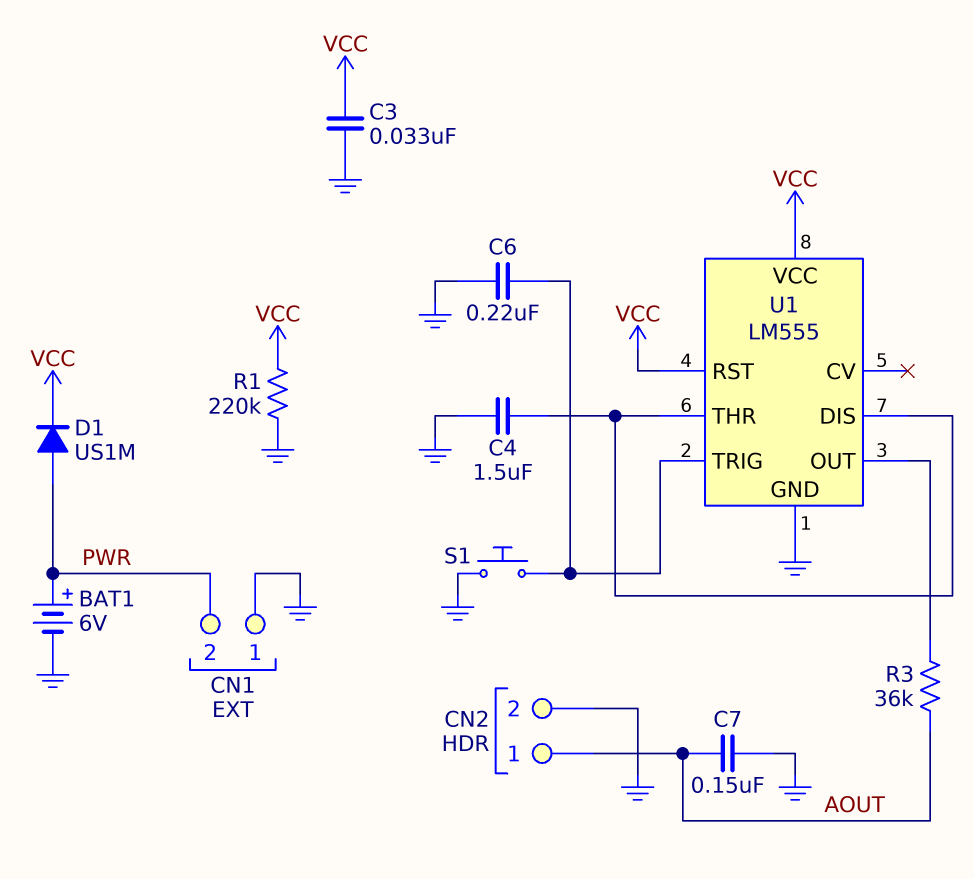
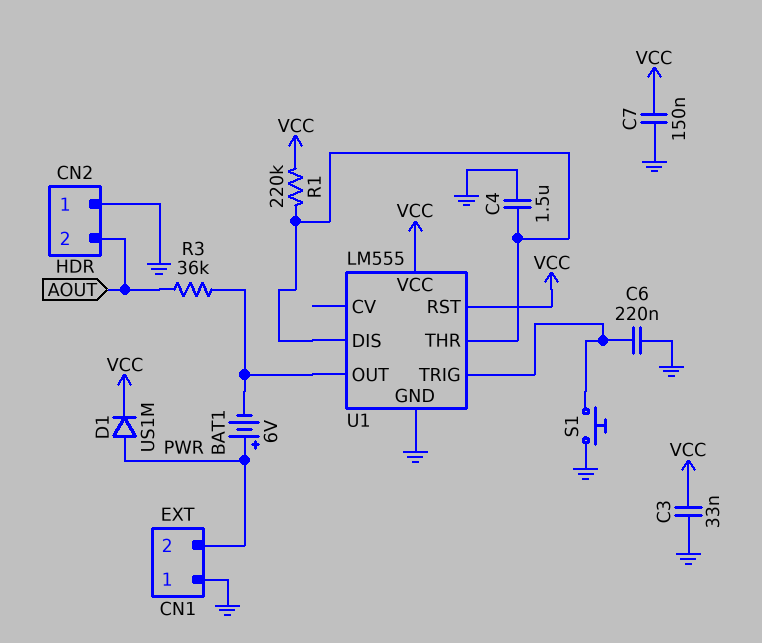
BAT1: 6V (plus PWR, minus GND) -> 6V (plus PWR, minus U1/OUT)
C7: 150nF (AOUT, GND) -> 150nF (GND, VCC)
CN2 pin 1: AOUT -> GND
CN2 pin 2: GND -> AOUT
R1: 220k (GND, VCC) -> 220k (U1/DIS, VCC)

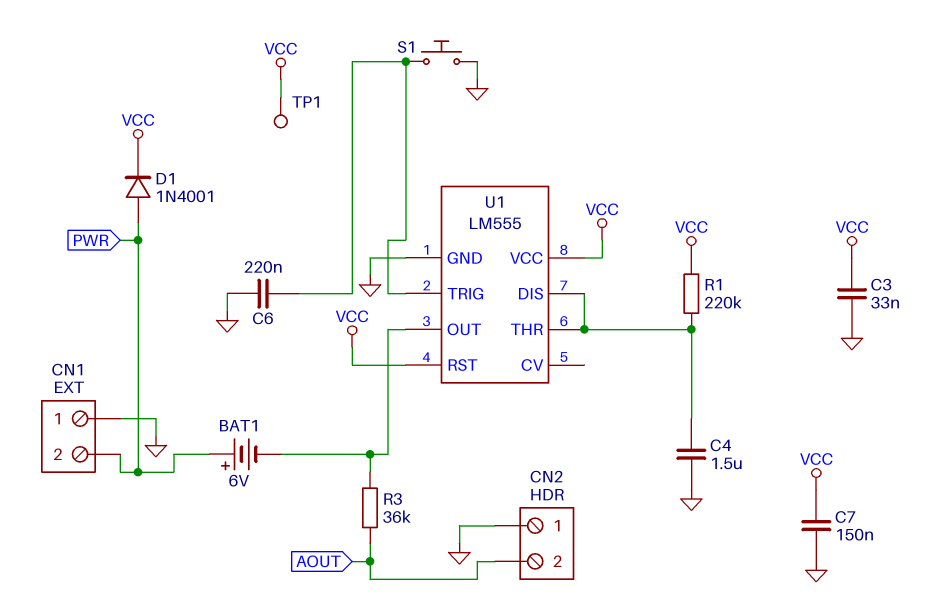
D1: diode US1M (A PWR, K VCC) -> diode 1N4001 (A PWR, K VCC)
TP1: none -> test point (VCC)

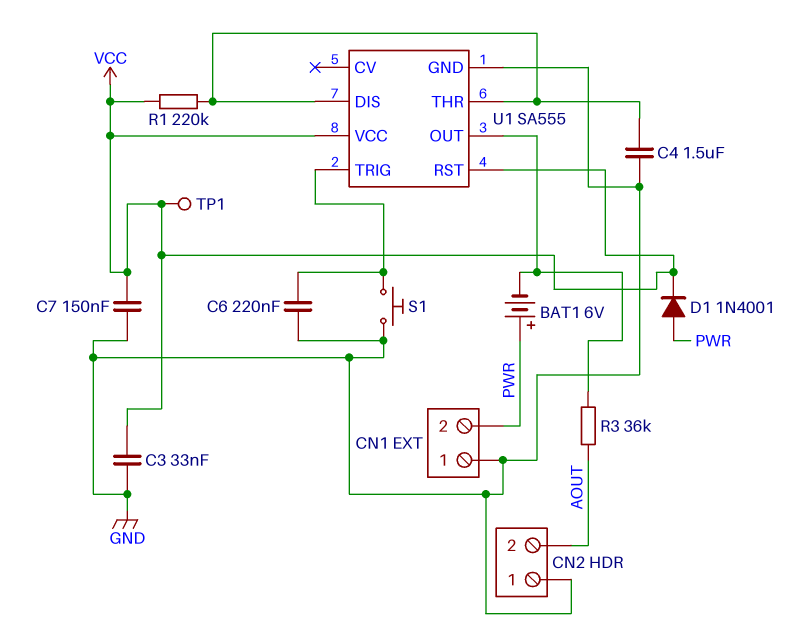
U1: LM555 -> SA555

